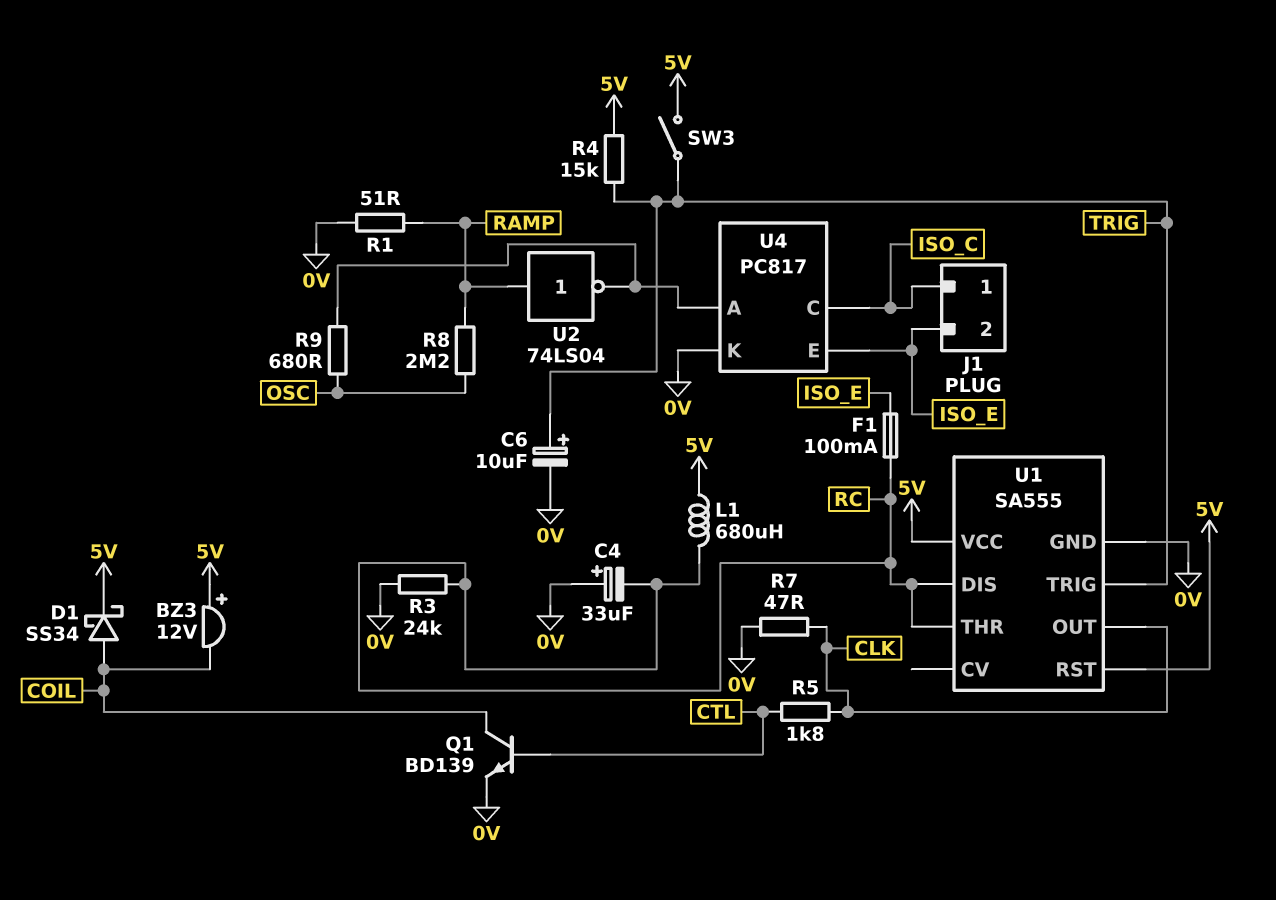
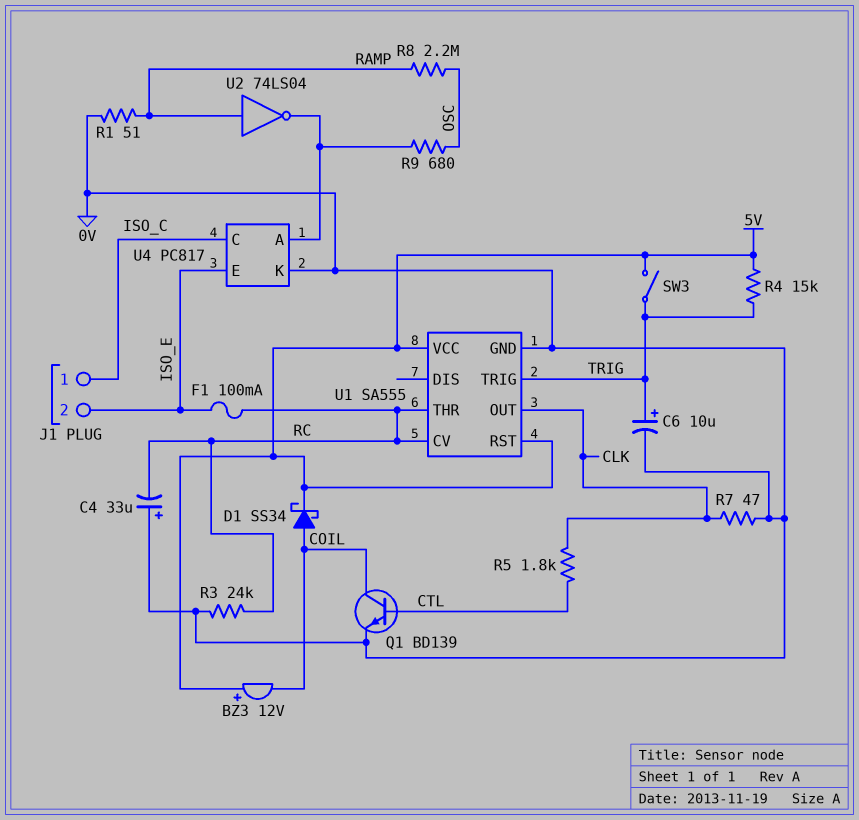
L1: 680uH (5V, RC) -> none
U1 pin CV: none -> RC
U1 pin DIS: RC -> none

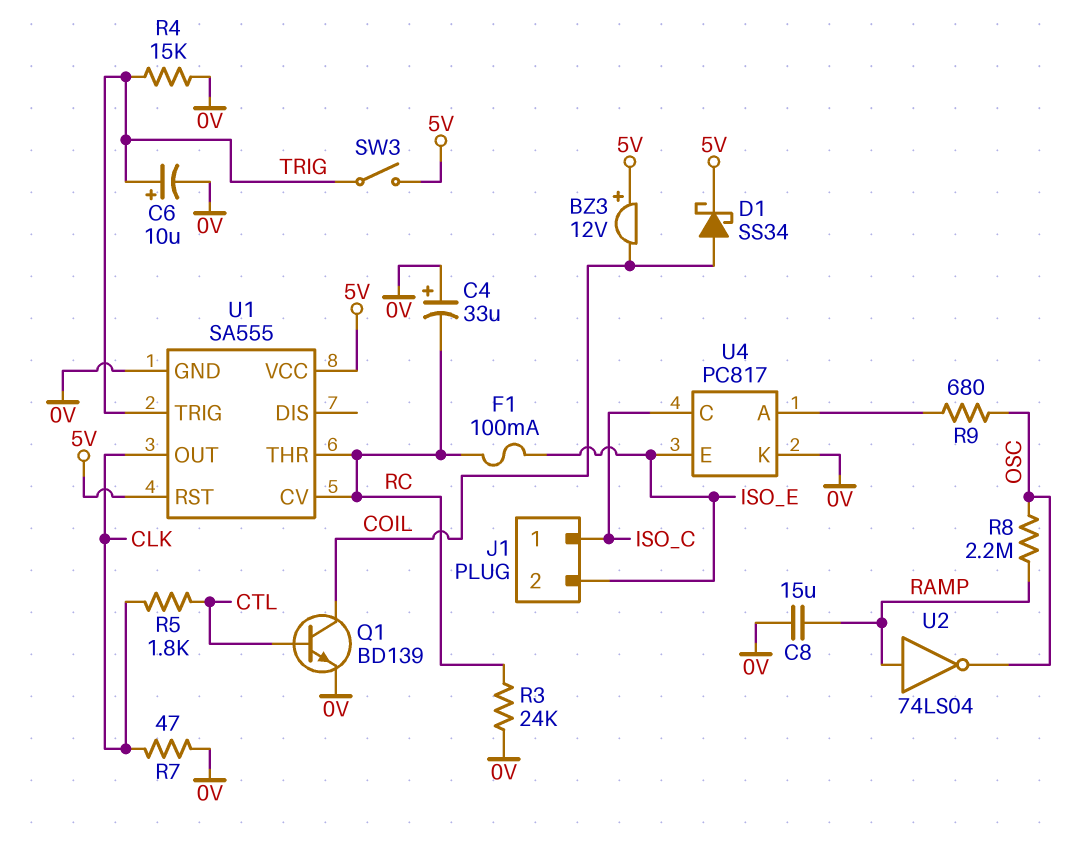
C8: none -> 15uF (0V, RAMP)
R1: 51 (0V, RAMP) -> none
R4: 15k (5V, TRIG) -> 15k (0V, TRIG)
U2: NOT 74LS04 (in RAMP, out U4/A) -> NOT 74LS04 (in RAMP, out OSC)

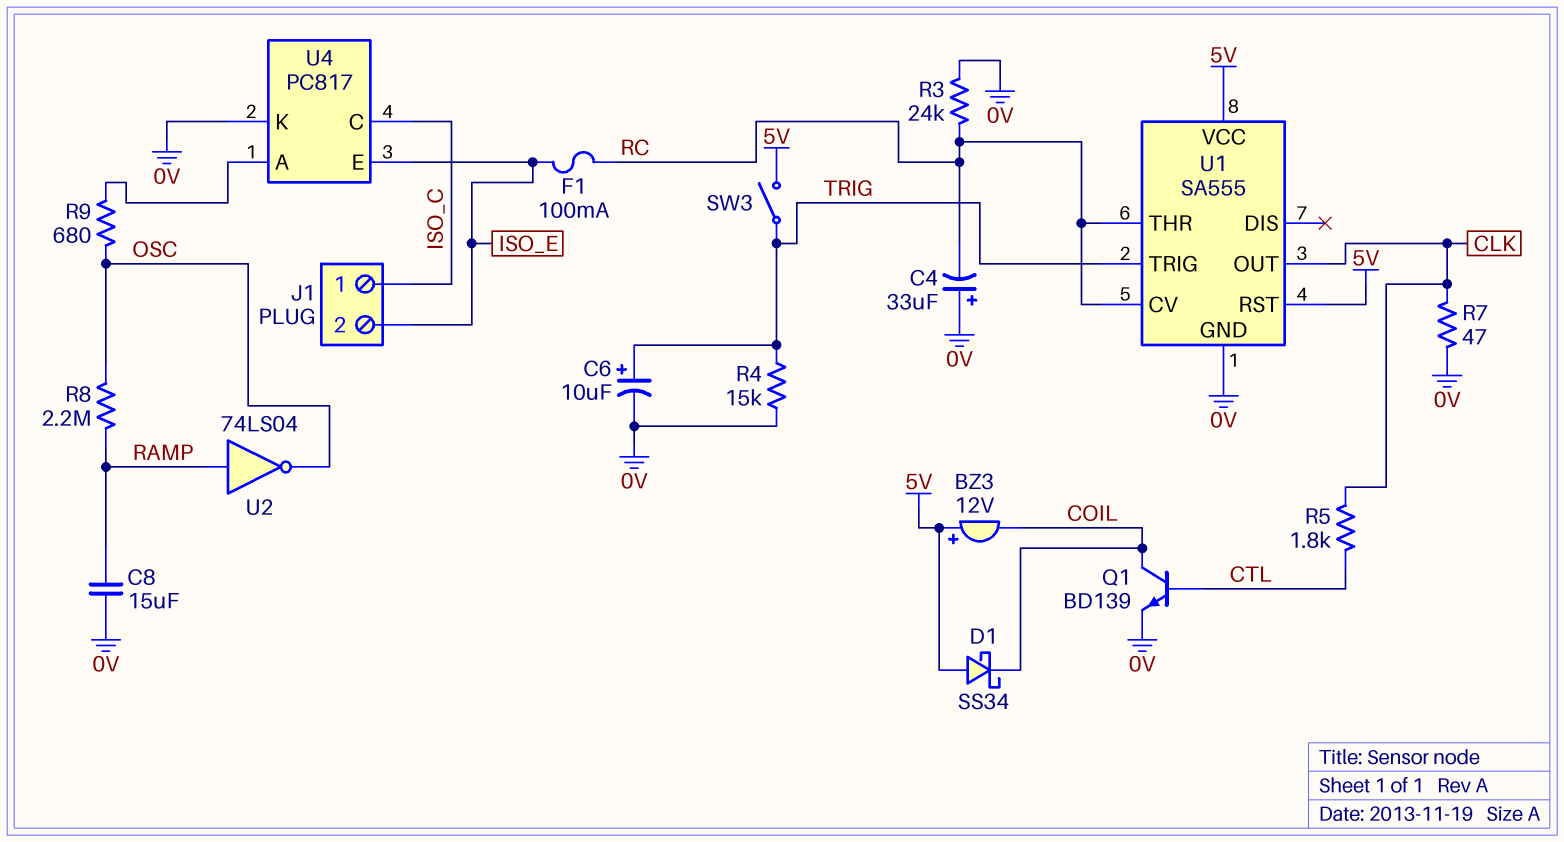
D1: schottky SS34 (A COIL, K 5V) -> schottky SS34 (A 5V, K COIL)

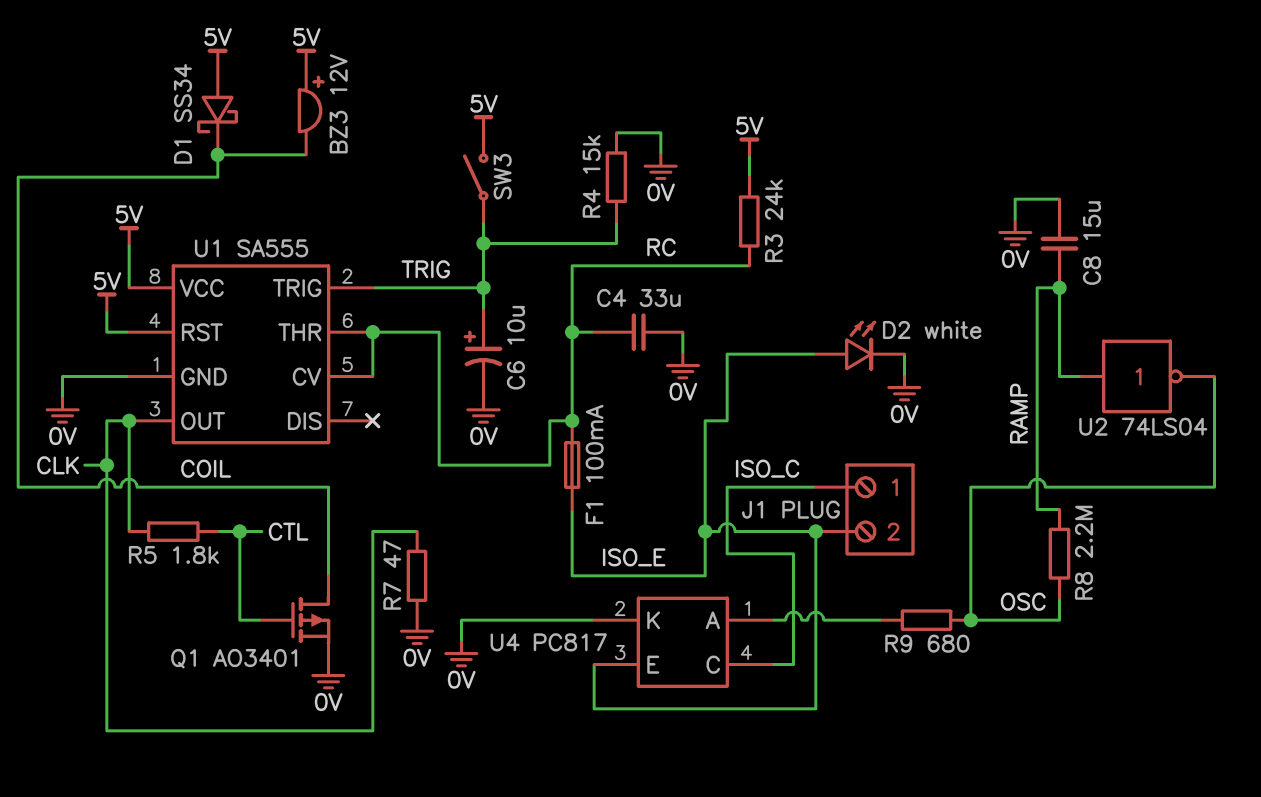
C4: 33uF (plus 0V, minus RC) -> 33uF (0V, RC)
D2: none -> LED white (A ISO_E, K 0V)
Q1: NPN BD139 (B CTL, C COIL, E 0V) -> PMOS AO3401 (G CTL, D COIL, S 0V)
R3: 24k (0V, RC) -> 24k (5V, RC)

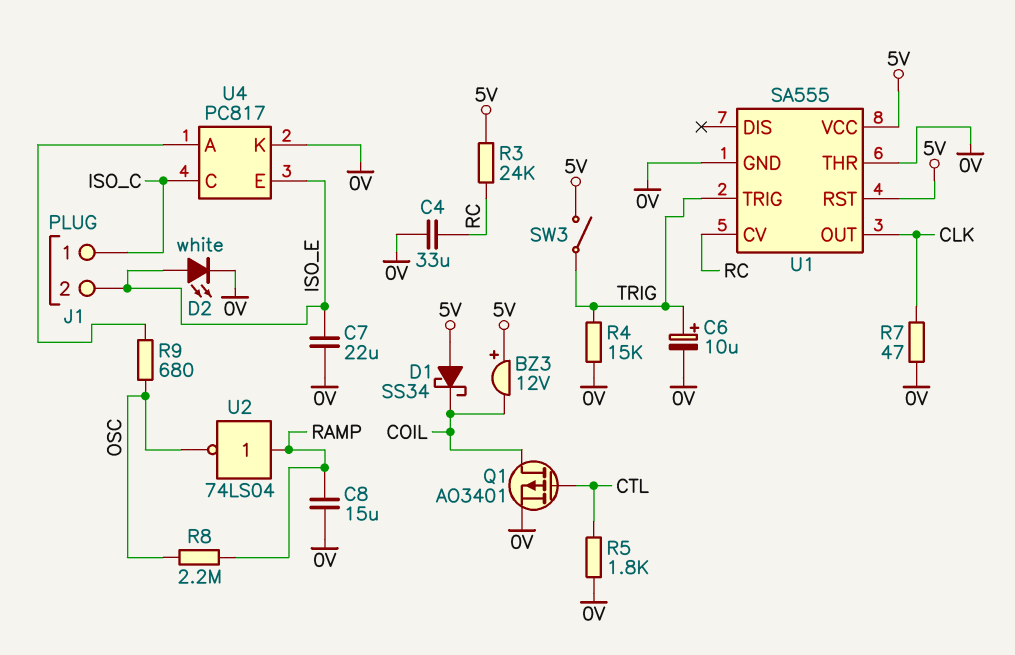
C7: none -> 22uF (0V, ISO_E)
F1: 100mA (ISO_E, RC) -> none
R5: 1.8k (CLK, CTL) -> 1.8k (0V, CTL)
U1 pin THR: RC -> 0V

